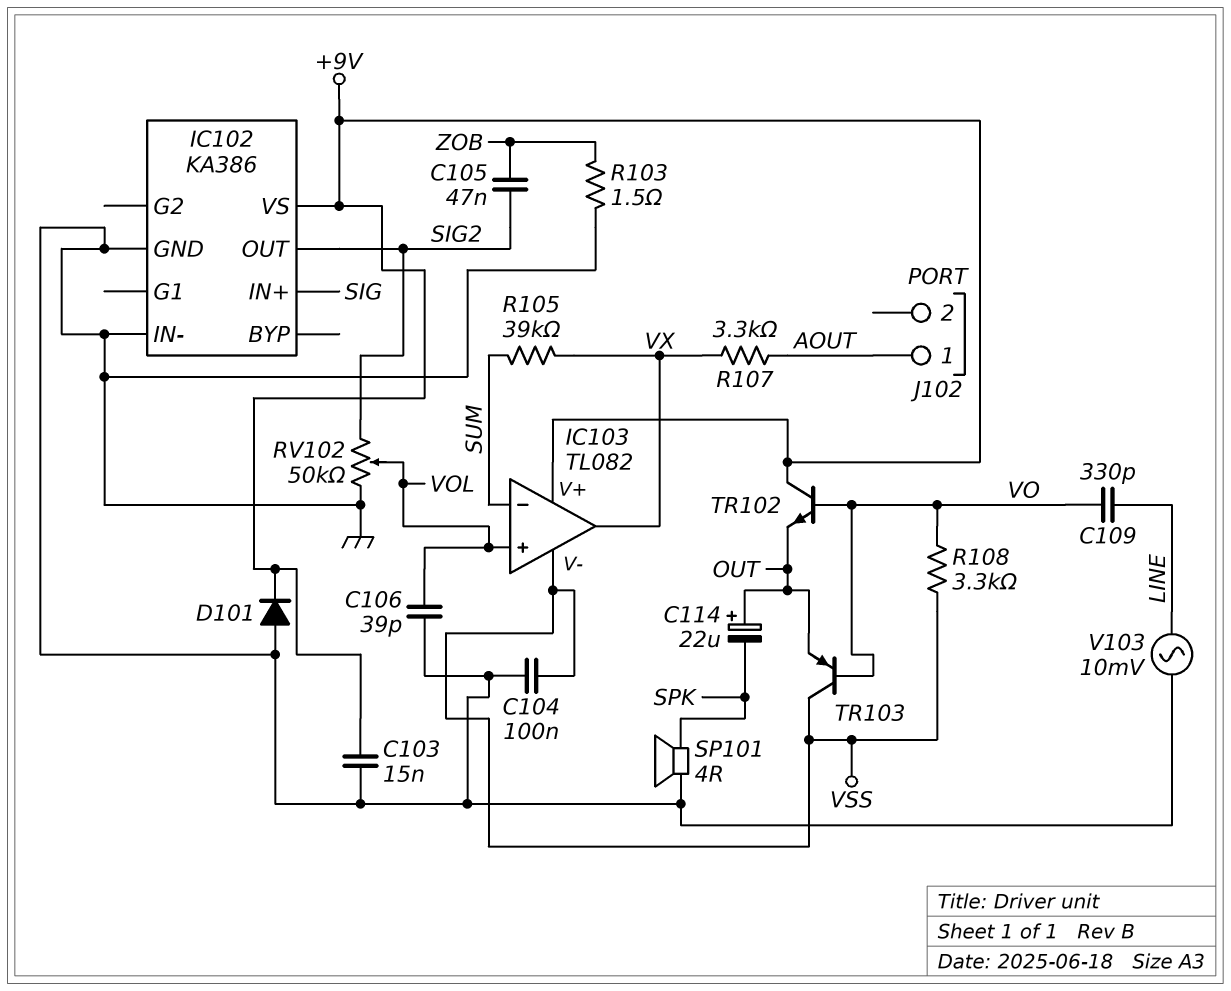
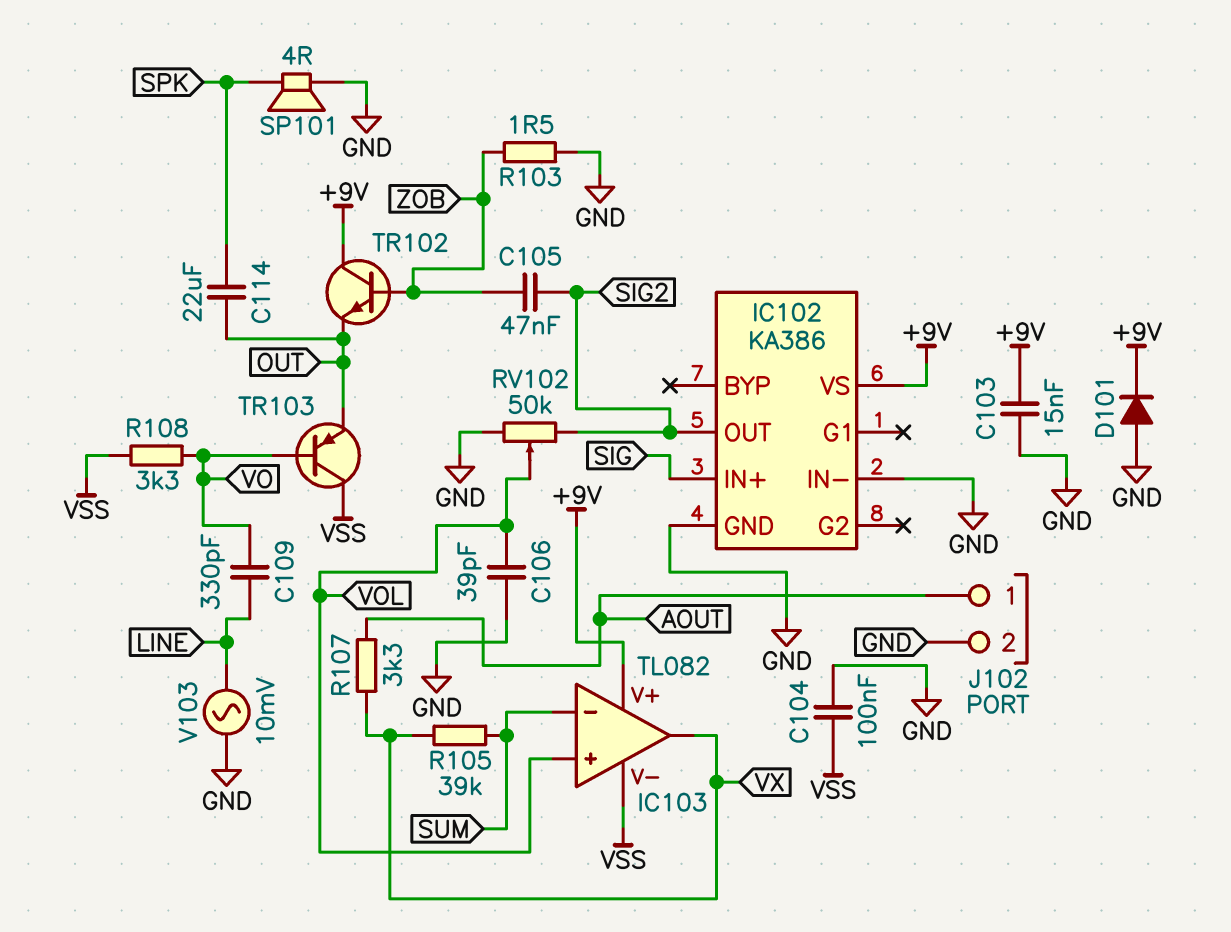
C114: 22uF (plus OUT, minus SPK) -> 22uF (OUT, SPK)
J102 pin 2: none -> GND
TR102: NPN (B VO, C +9V, E OUT) -> NPN (B ZOB, C +9V, E OUT)

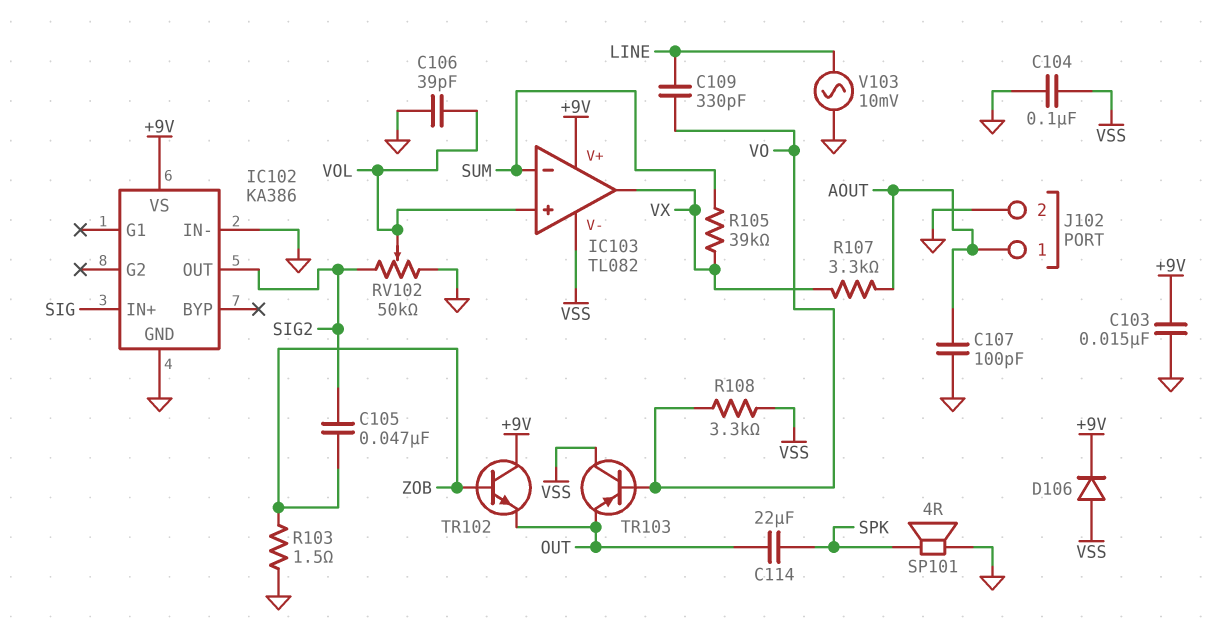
C107: none -> 100pF (AOUT, GND)
D101: diode (A GND, K +9V) -> none
D106: none -> diode (A VSS, K +9V)

